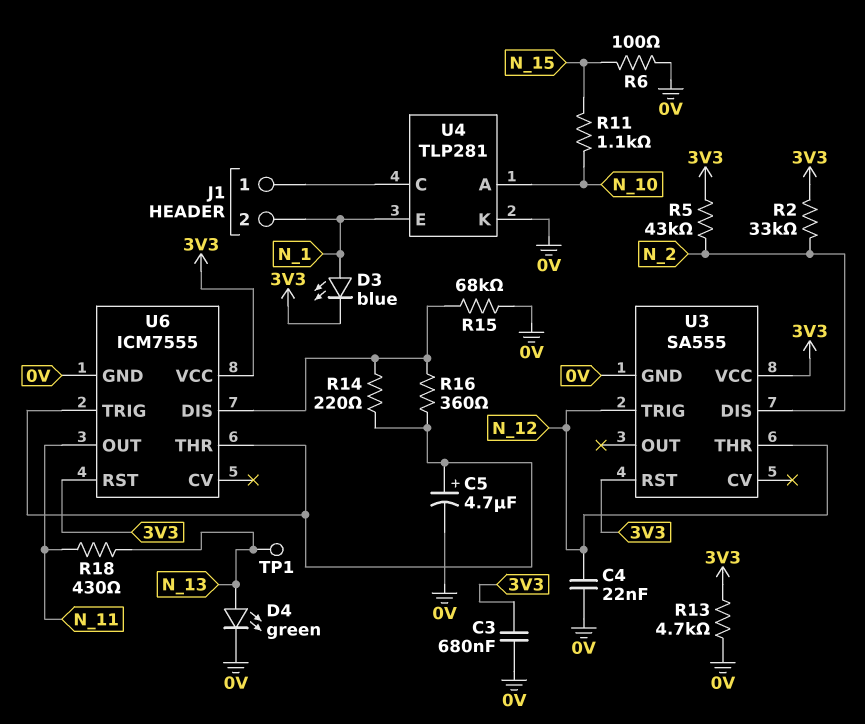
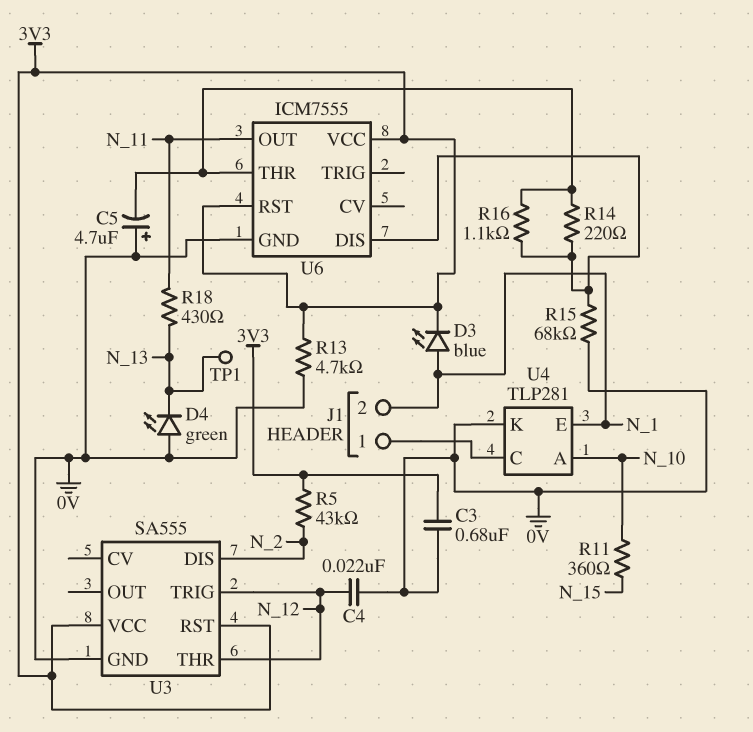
C5: 4.7uF (plus U6/THR, minus 0V) -> 4.7uF (plus 0V, minus U6/THR)
D4: LED green (A N_13, K 0V) -> LED green (A 0V, K N_13)
R2: 33k (3V3, N_2) -> none
R6: 100 (0V, N_15) -> none
R11: 1.1k (N_10, N_15) -> 360 (N_10, N_15)
R16: 360 (U6/DIS, U6/THR) -> 1.1k (U6/DIS, U6/THR)
U6 pin TRIG: U6/THR -> none

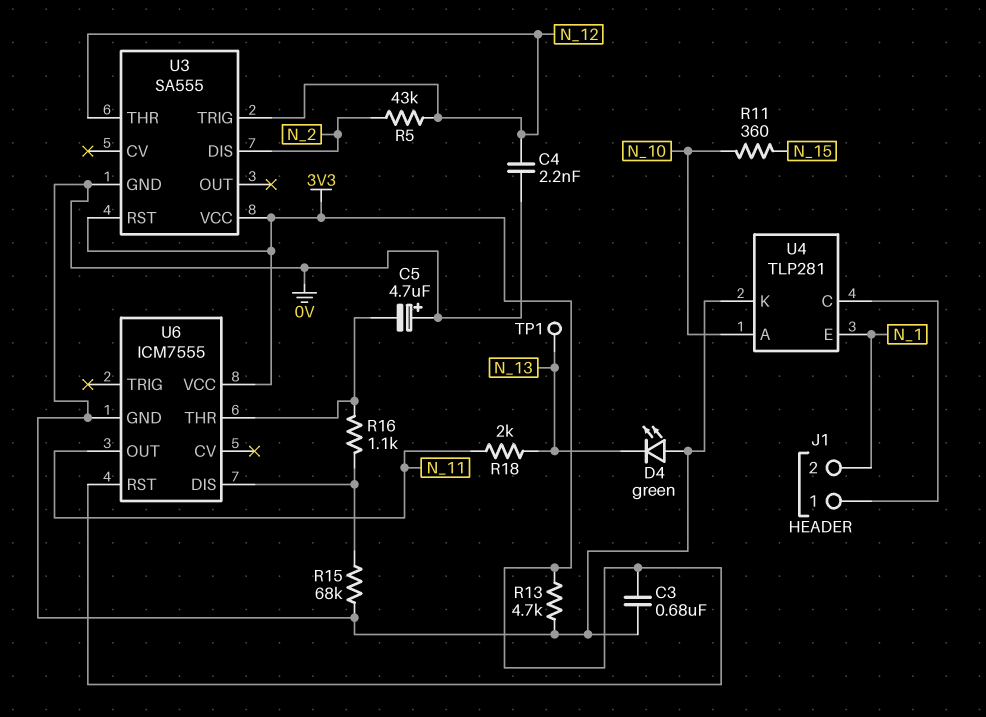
C4: 22nF (0V, N_12) -> 2.2nF (0V, N_12)
D3: LED blue (A N_1, K 3V3) -> none
R5: 43k (3V3, N_2) -> 43k (N_2, N_12)
R14: 220 (U6/DIS, U6/THR) -> none
R18: 430 (N_11, N_13) -> 2k (N_11, N_13)

